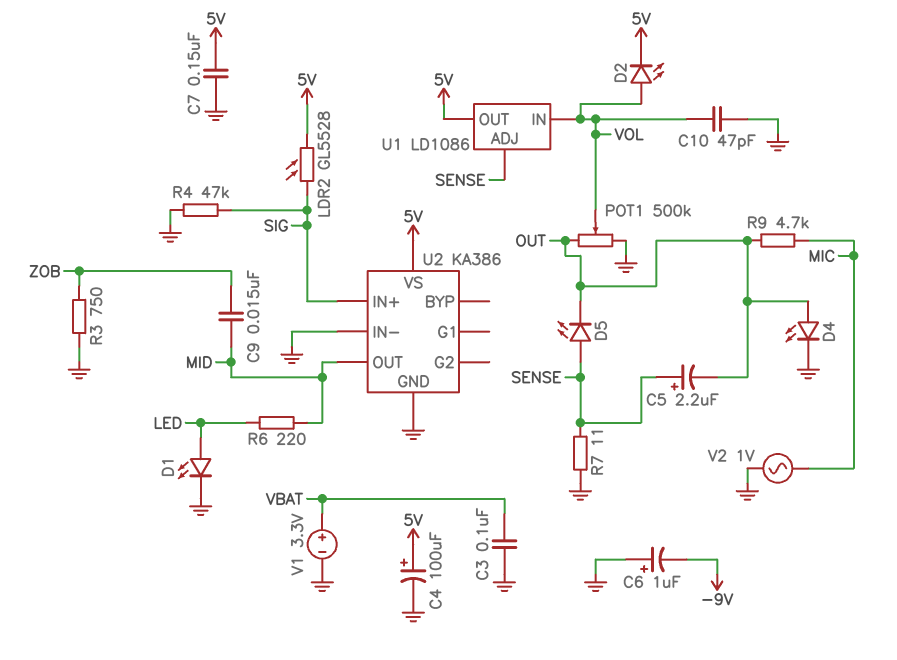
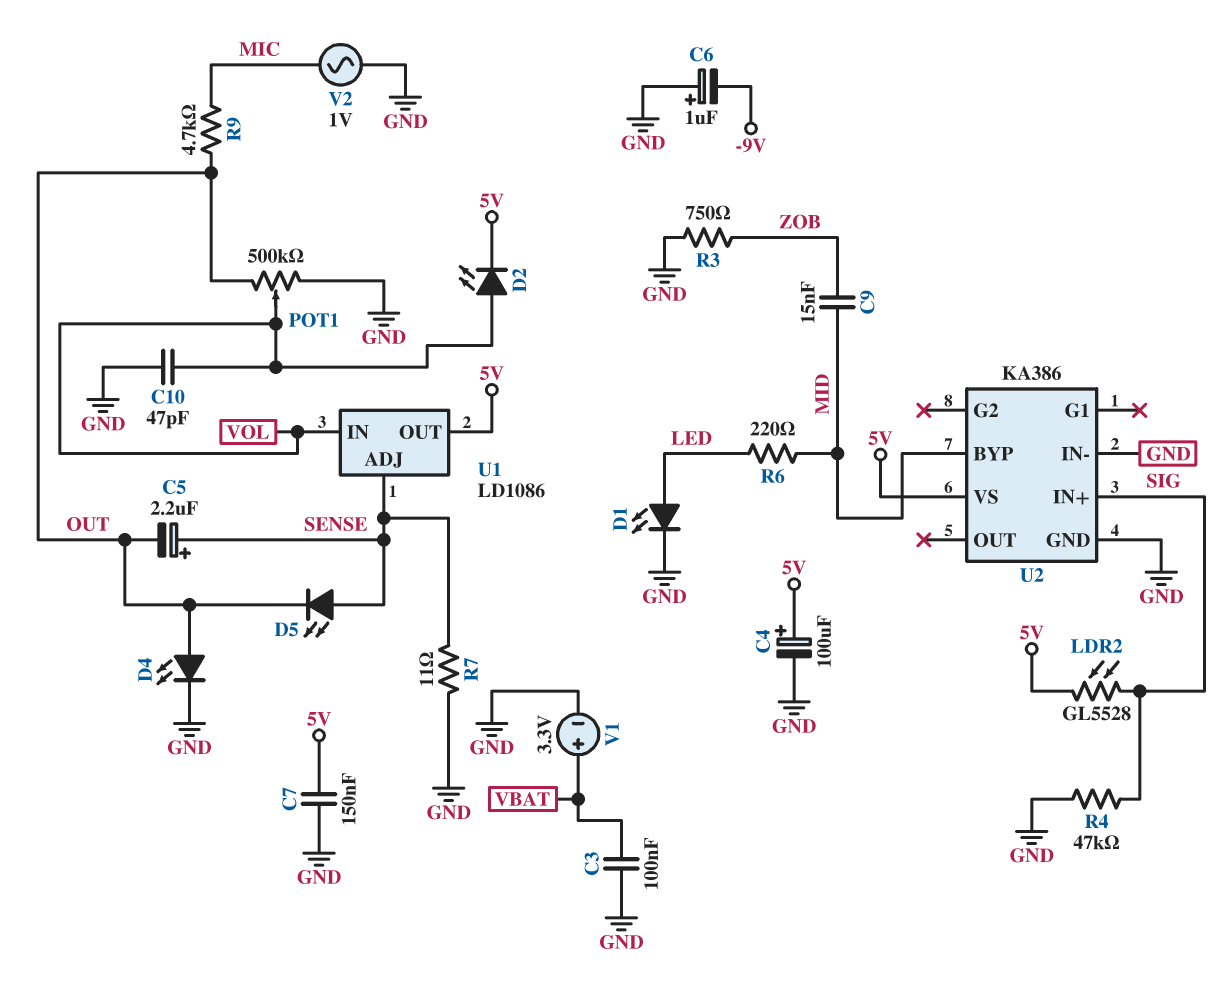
U2 pin BYP: none -> MID
U2 pin OUT: MID -> none

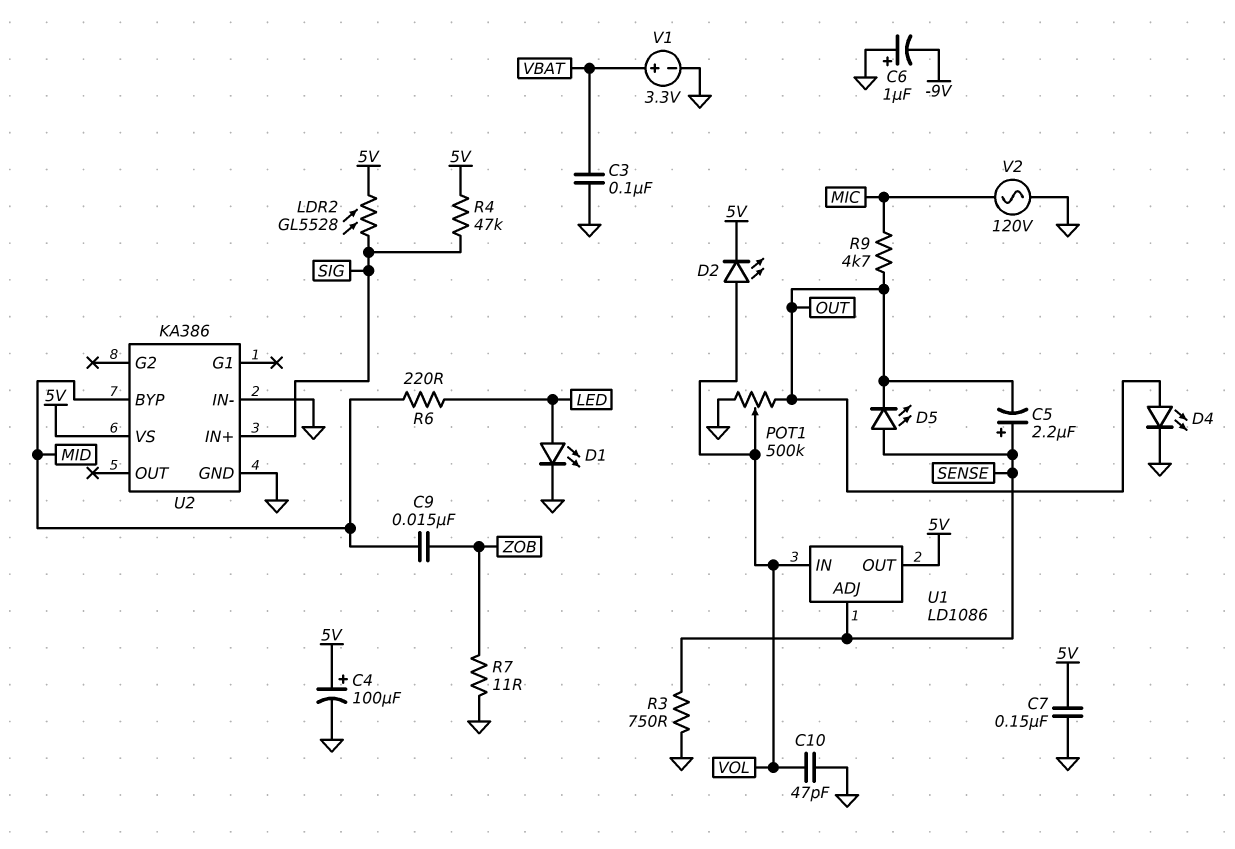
R3: 750 (GND, ZOB) -> 750 (GND, SENSE)
R4: 47k (GND, SIG) -> 47k (5V, SIG)
R7: 11 (GND, SENSE) -> 11 (GND, ZOB)
V2: AC 1V (GND, MIC) -> AC 120V (GND, MIC)

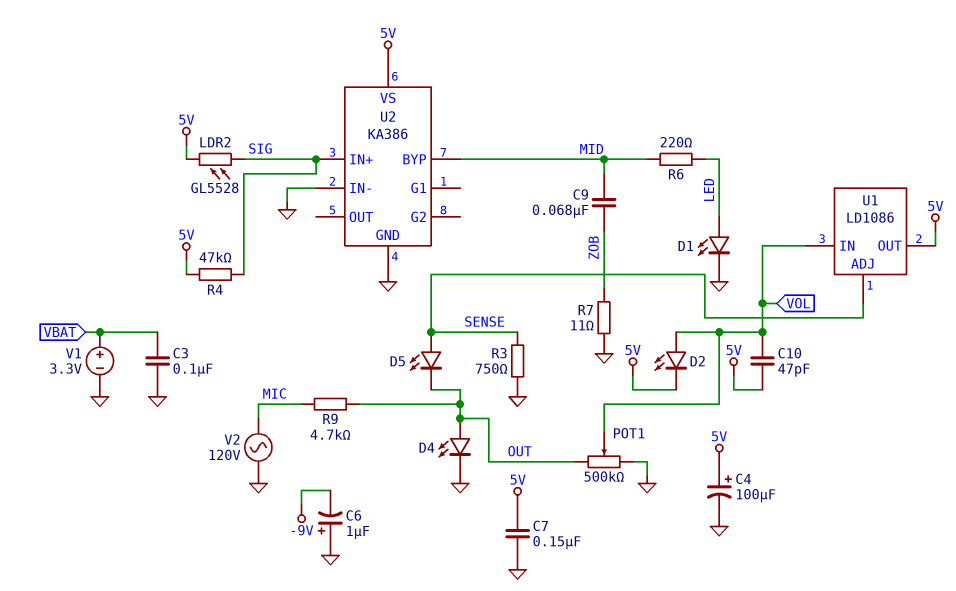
C5: 2.2uF (plus SENSE, minus OUT) -> none
C9: 15nF (MID, ZOB) -> 68nF (MID, ZOB)
C10: 47pF (GND, VOL) -> 47pF (5V, VOL)

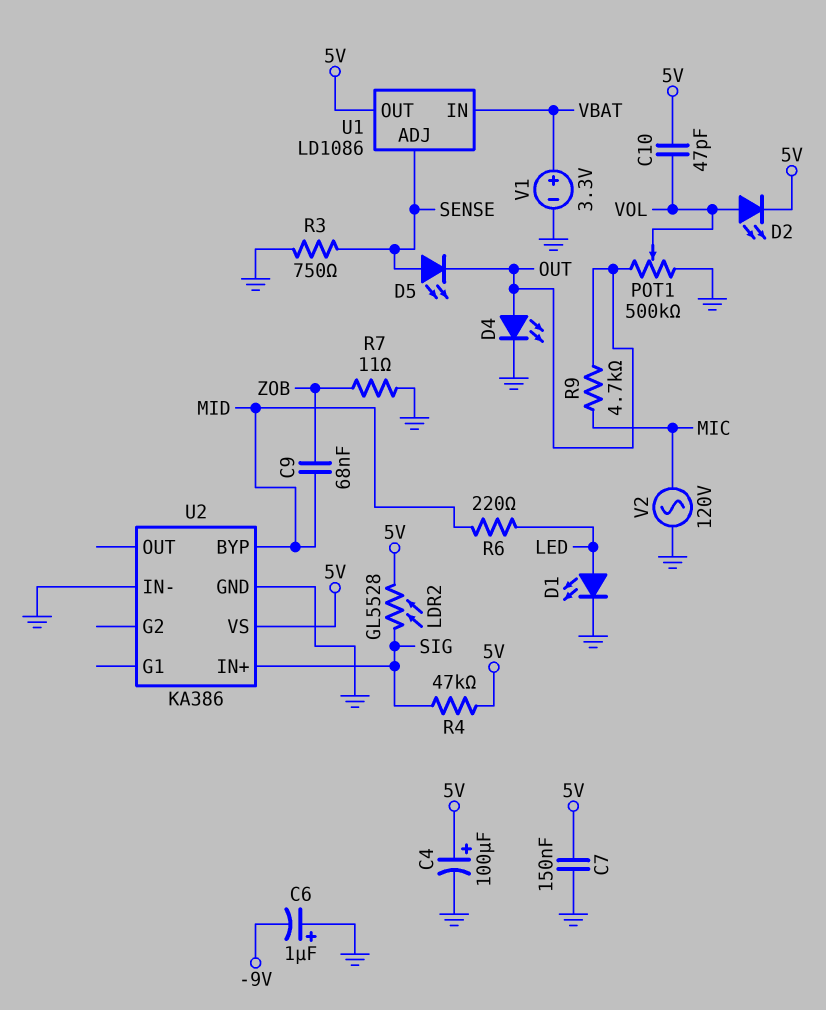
C3: 100nF (GND, VBAT) -> none
U1 pin IN: VOL -> VBAT

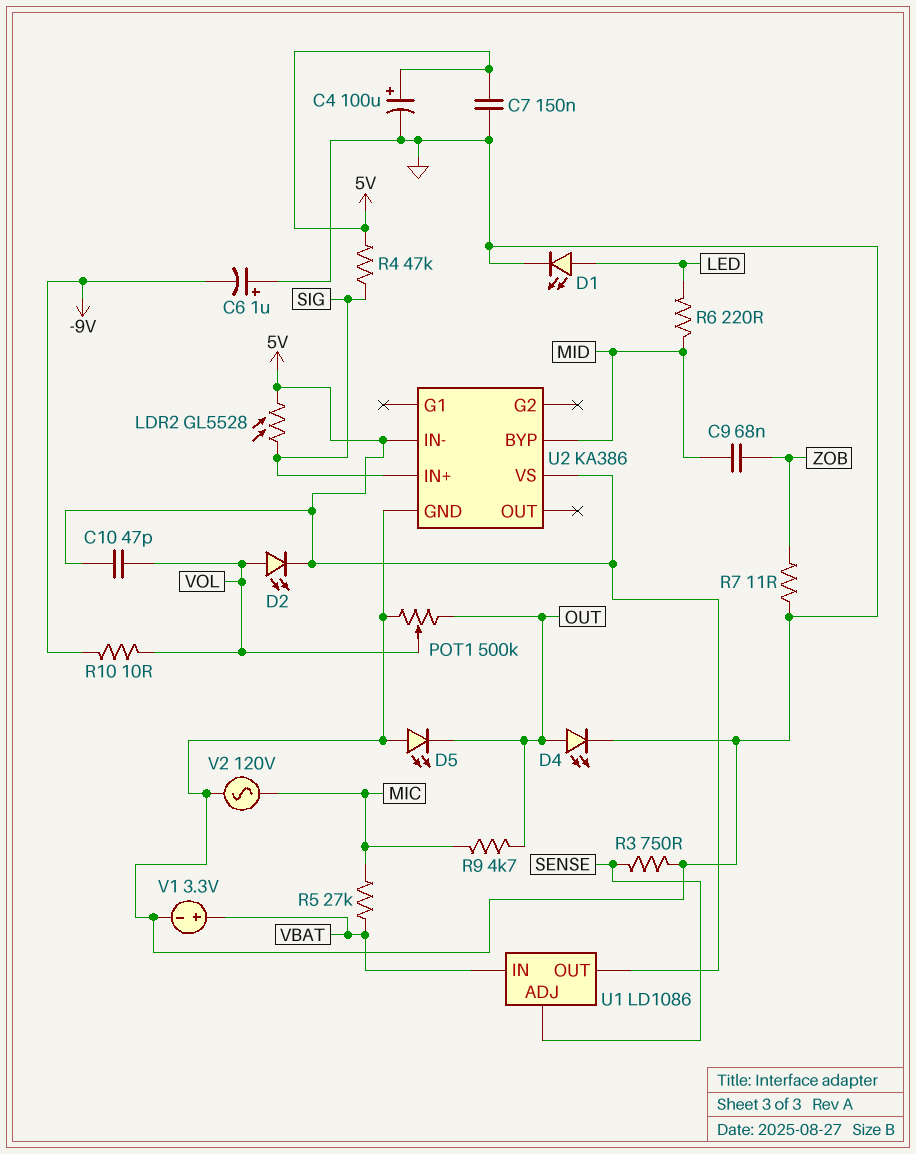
D5: LED (A SENSE, K OUT) -> LED (A GND, K OUT)
R5: none -> 27k (MIC, VBAT)
R10: none -> 10 (-9V, VOL)
U2 pin IN-: GND -> 5V

